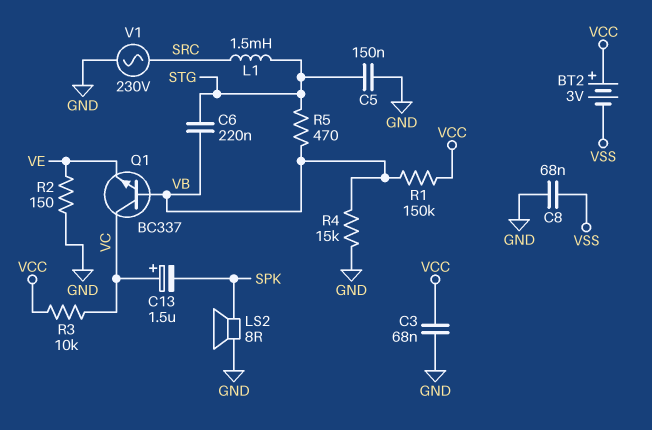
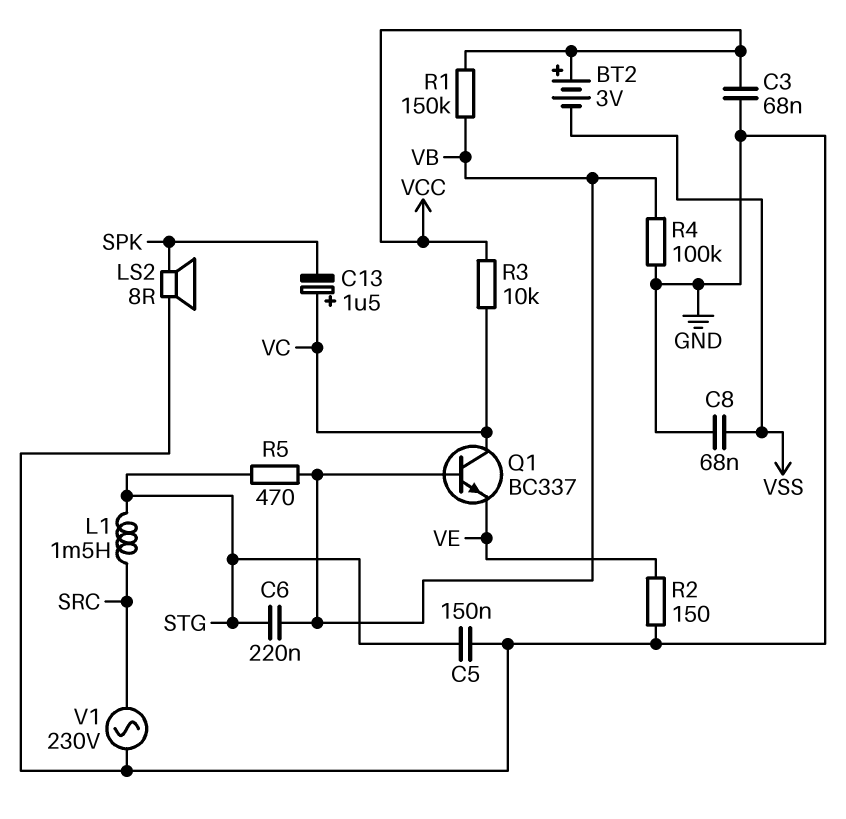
R4: 15k (GND, VB) -> 100k (GND, VB)

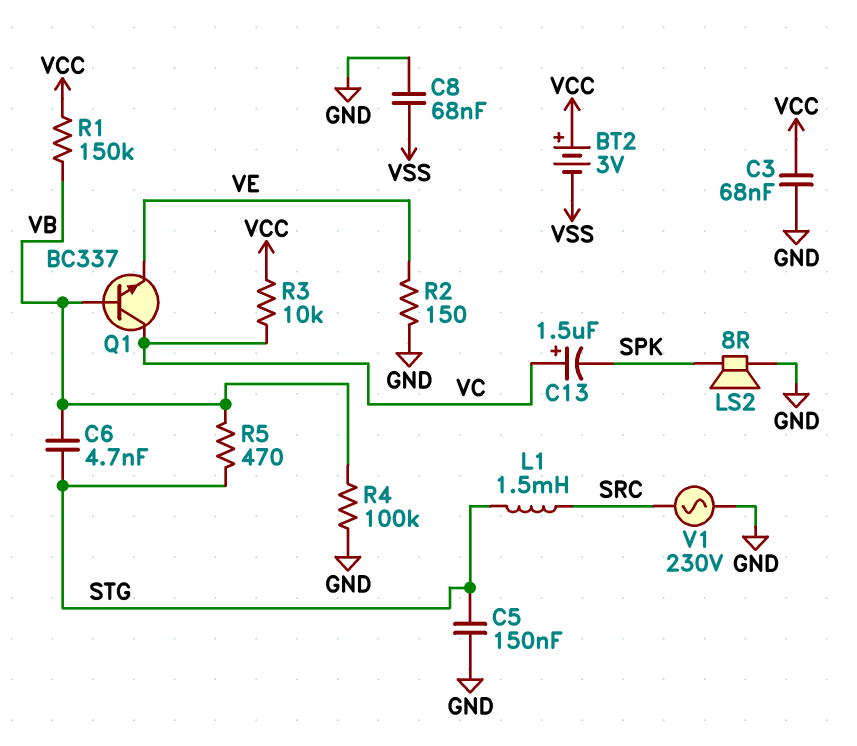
C6: 220nF (STG, VB) -> 4.7nF (STG, VB)

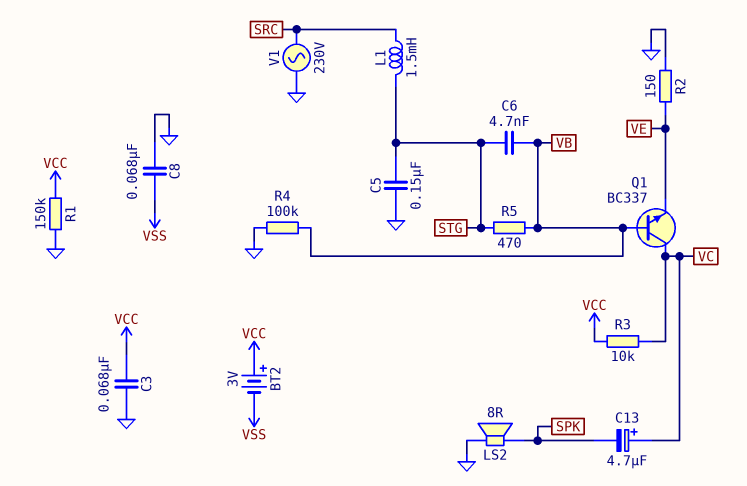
C13: 1.5uF (plus VC, minus SPK) -> 4.7uF (plus VC, minus SPK)
R1: 150k (VB, VCC) -> 150k (GND, VCC)

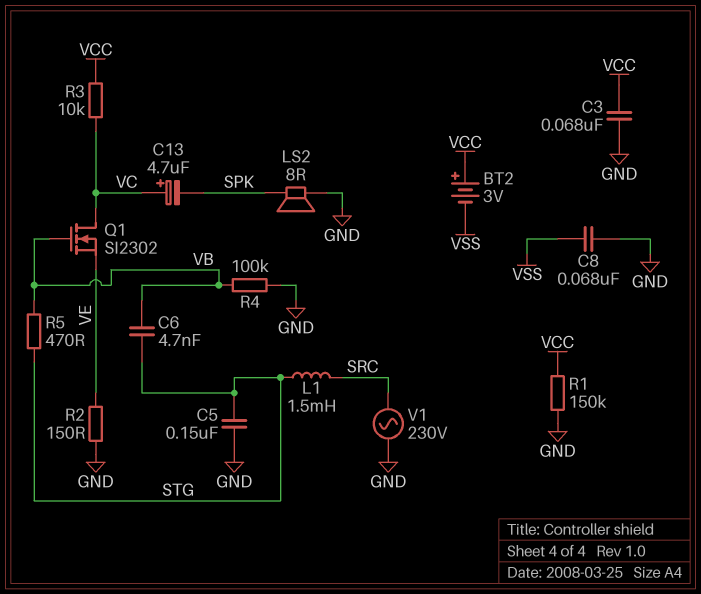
Q1: NPN BC337 (B VB, C VC, E VE) -> NMOS SI2302 (G VB, D VC, S VE)

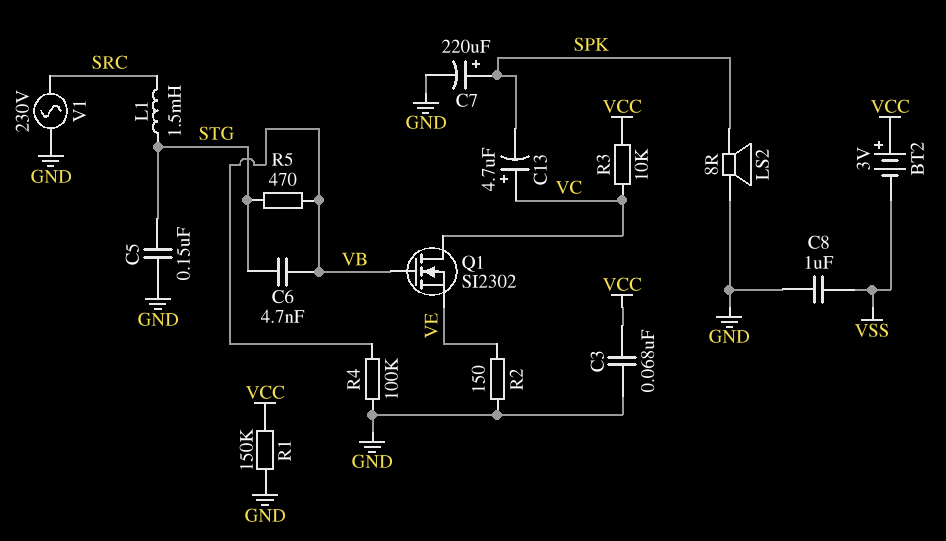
C7: none -> 220uF (plus SPK, minus GND)
C8: 68nF (GND, VSS) -> 1uF (GND, VSS)

